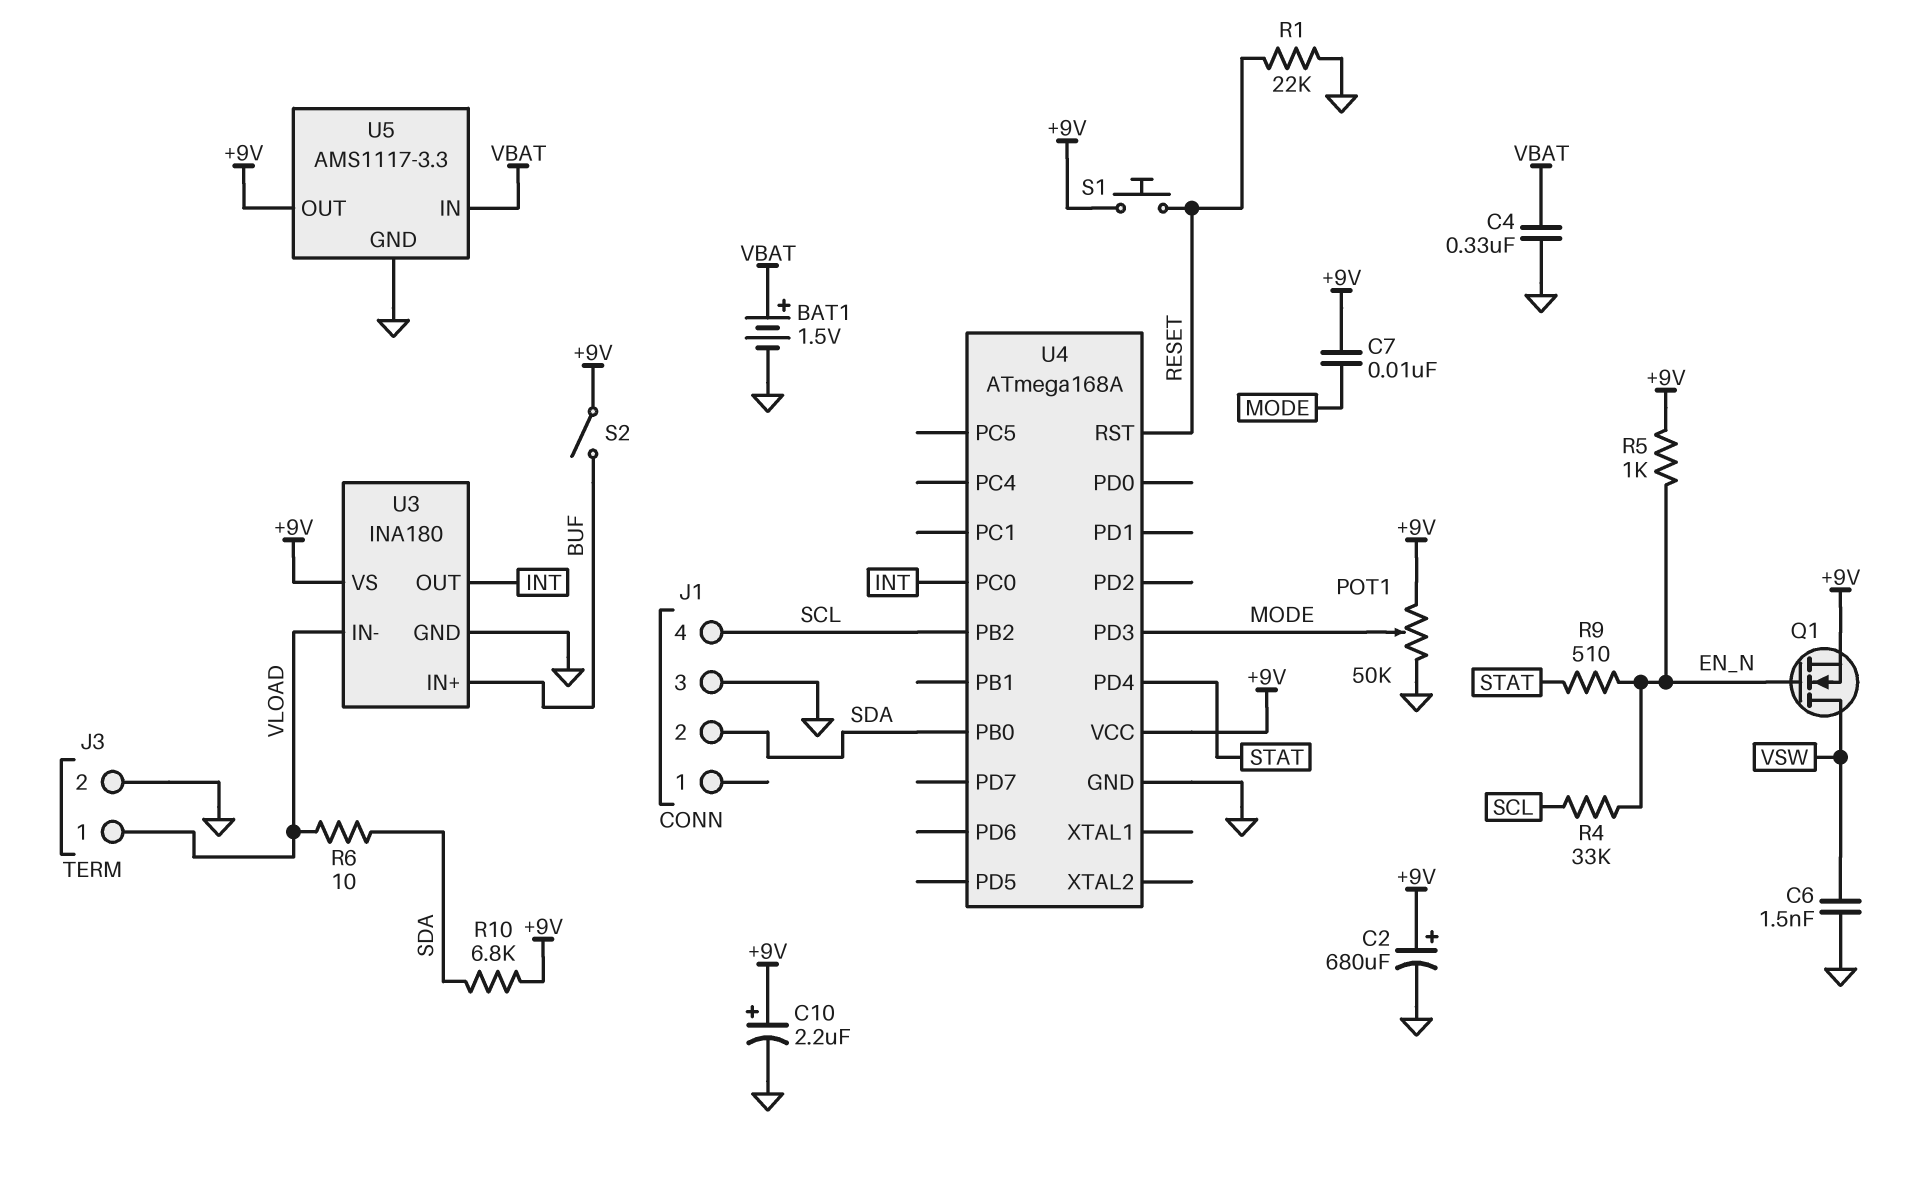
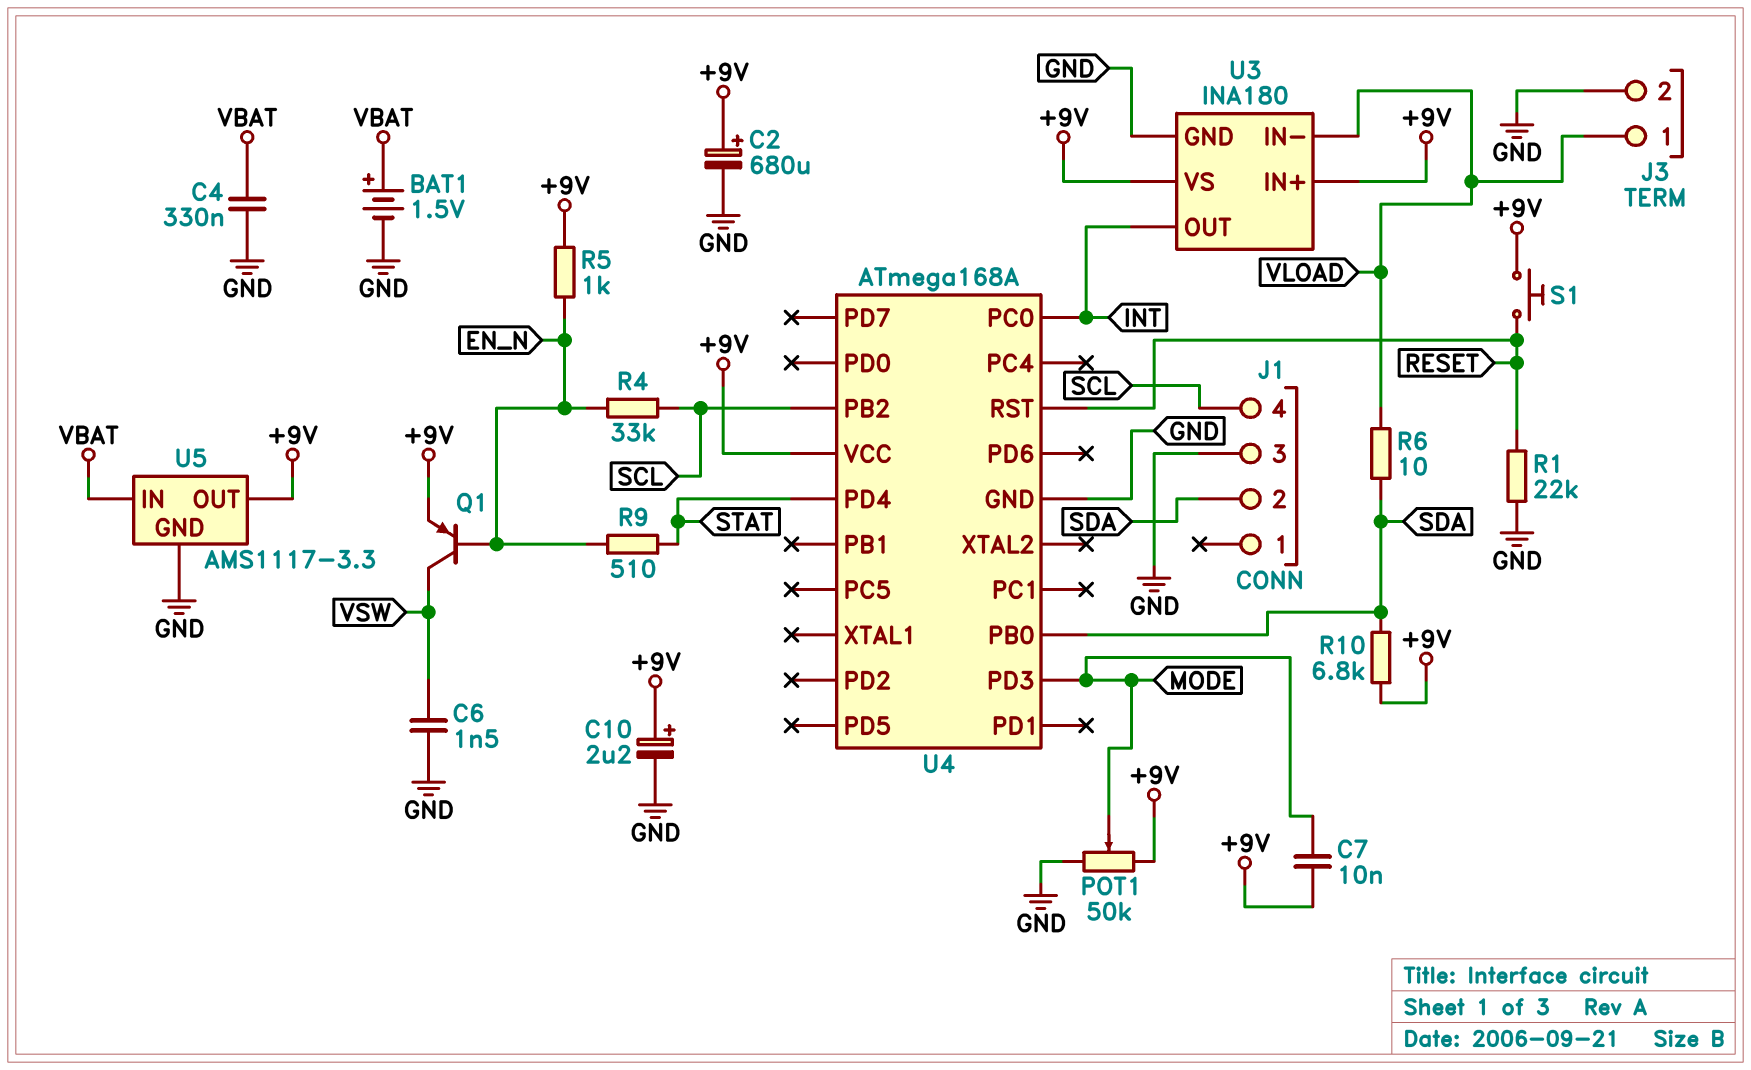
Q1: NMOS (G EN_N, D VSW, S +9V) -> PNP (B EN_N, C VSW, E +9V)
S2: switch (+9V, BUF) -> none
U3 pin IN+: BUF -> +9V

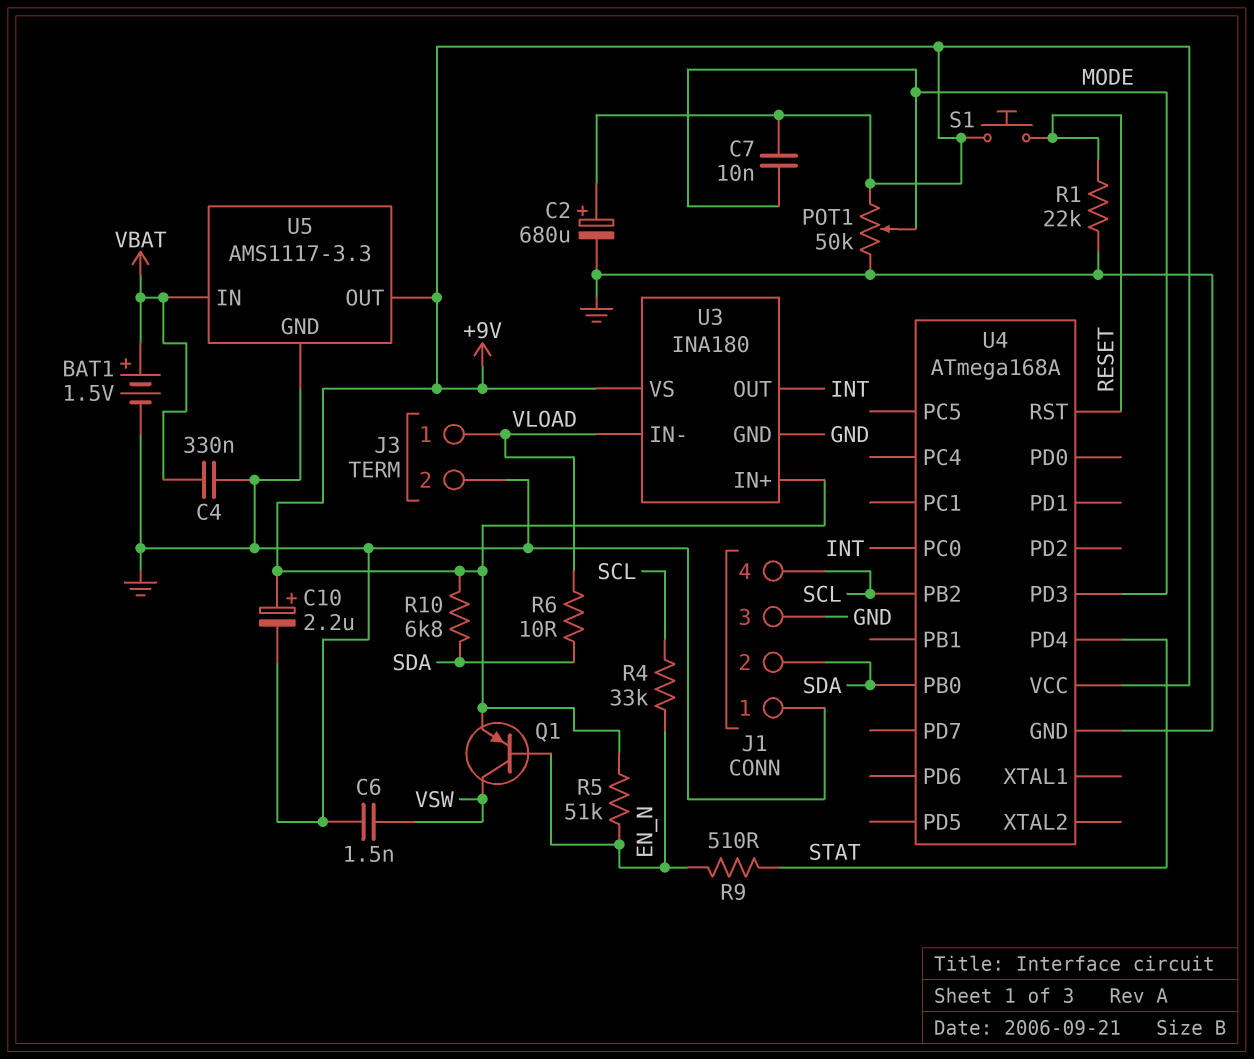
J1 pin 1: none -> GND
R5: 1k (+9V, EN_N) -> 51k (+9V, EN_N)

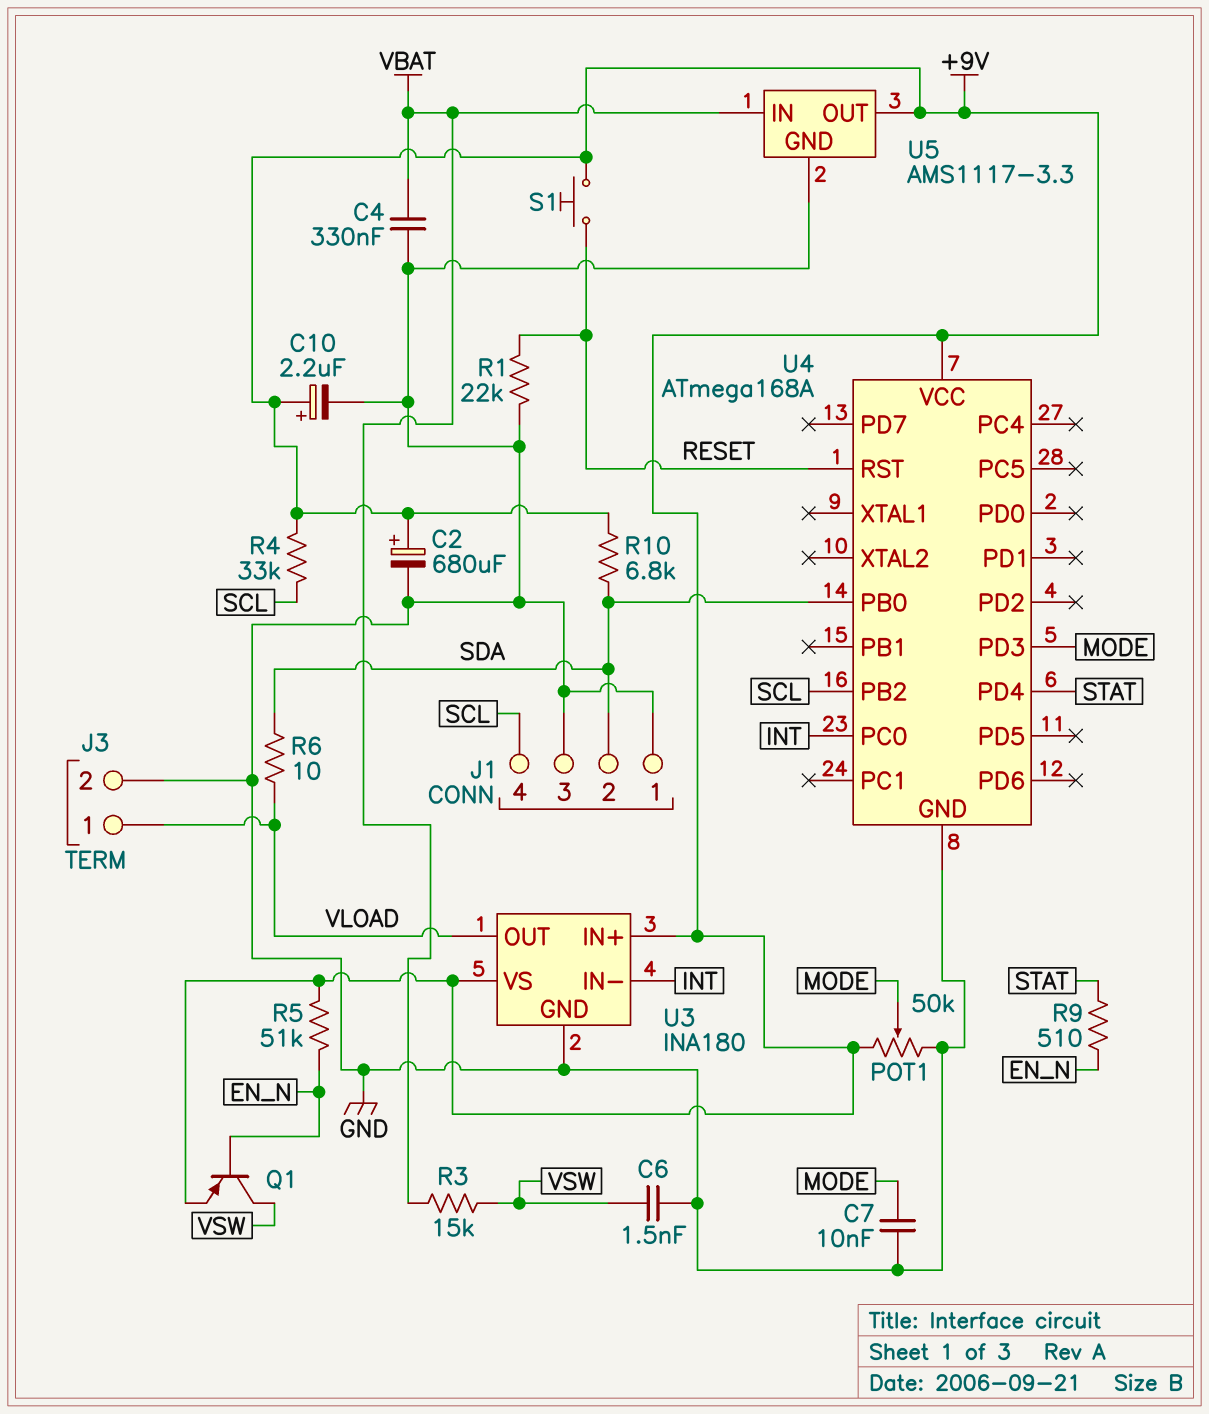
BAT1: 1.5V (plus VBAT, minus GND) -> none
C7: 10nF (+9V, MODE) -> 10nF (GND, MODE)
R3: none -> 15k (VBAT, VSW)
R4: 33k (EN_N, SCL) -> 33k (+9V, SCL)
U3 pin IN-: VLOAD -> INT
U3 pin OUT: INT -> VLOAD

